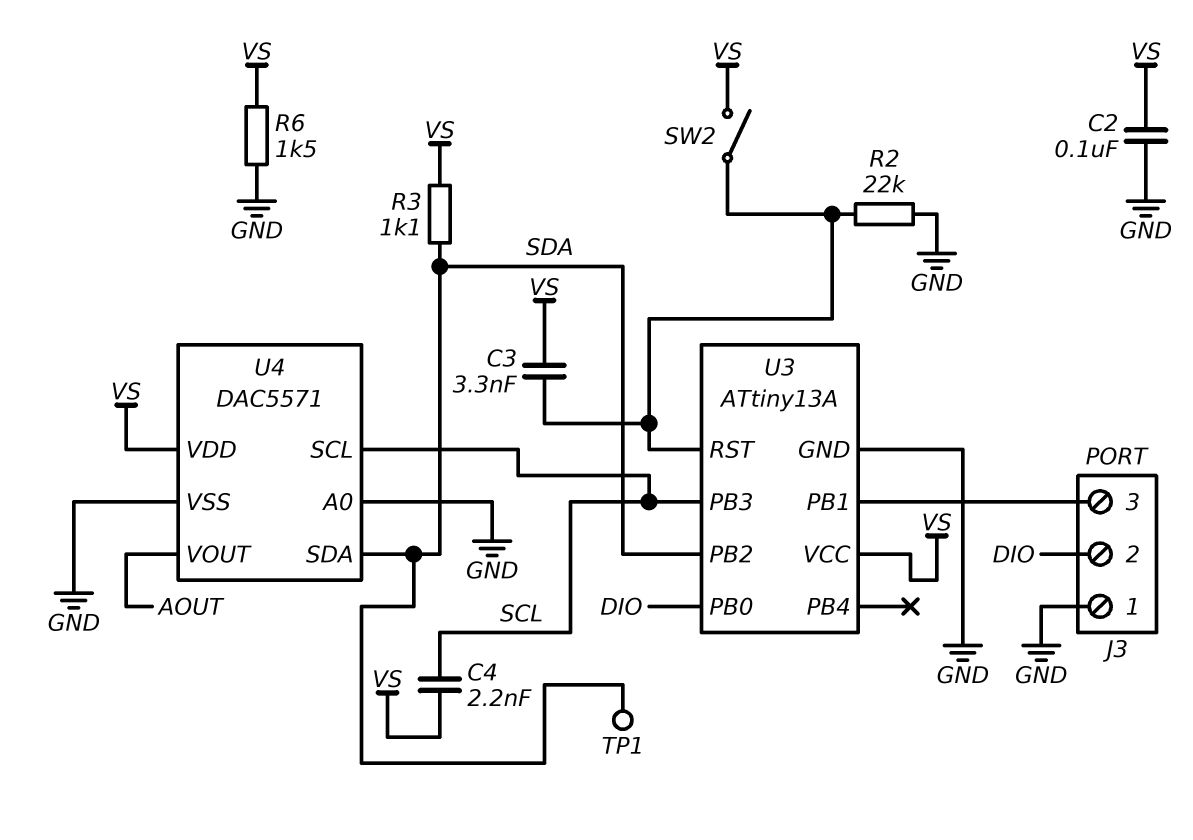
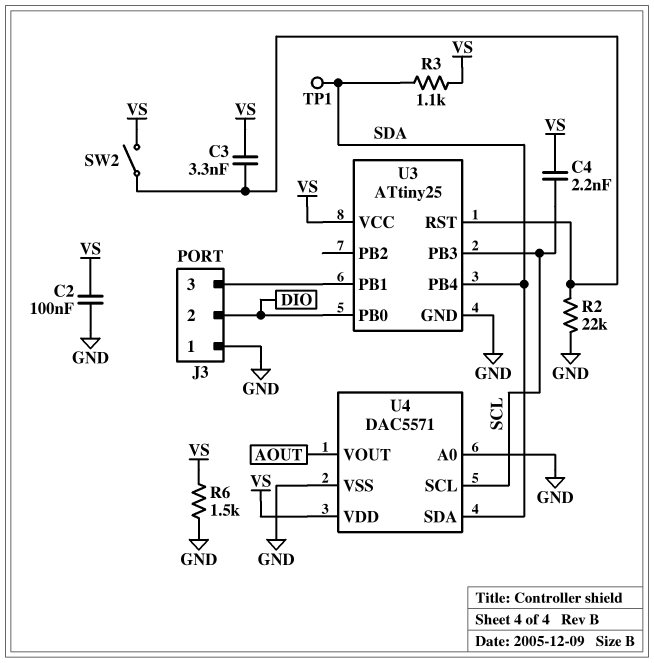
U3: ATtiny13A -> ATtiny25
U3 pin PB2: SDA -> none
U3 pin PB4: none -> SDA

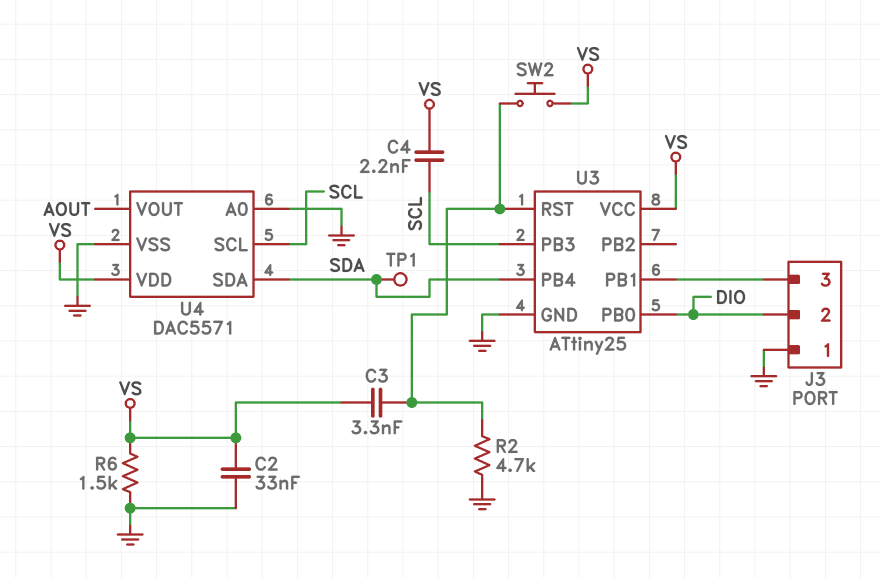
C2: 100nF (GND, VS) -> 33nF (GND, VS)
R2: 22k (GND, U3/RST) -> 4.7k (GND, U3/RST)
R3: 1.1k (SDA, VS) -> none
SW2: switch (U3/RST, VS) -> button (U3/RST, VS)

